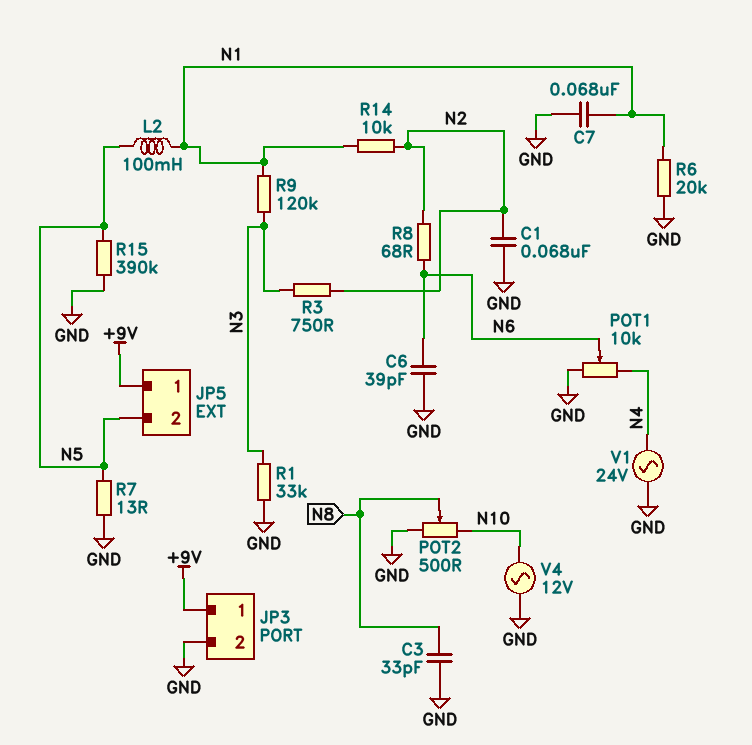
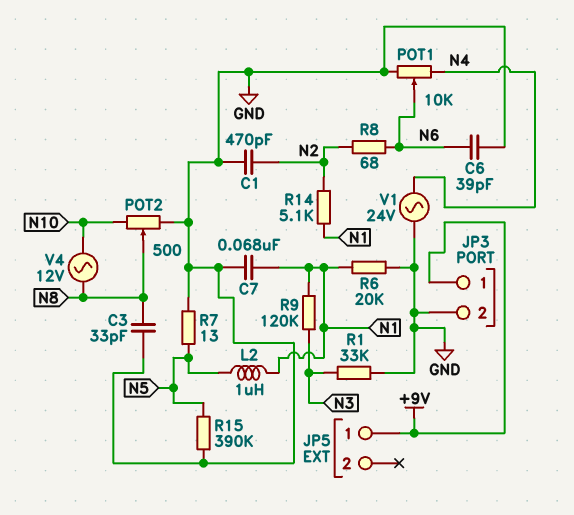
C1: 68nF (GND, N2) -> 470pF (GND, N2)
JP5 pin 2: N5 -> none
L2: 100mH (N1, N5) -> 1uH (N1, N5)
R3: 750 (N2, N3) -> none
R14: 10k (N1, N2) -> 5.1k (N1, N2)
V4: AC 12V (GND, N10) -> AC 12V (N8, N10)

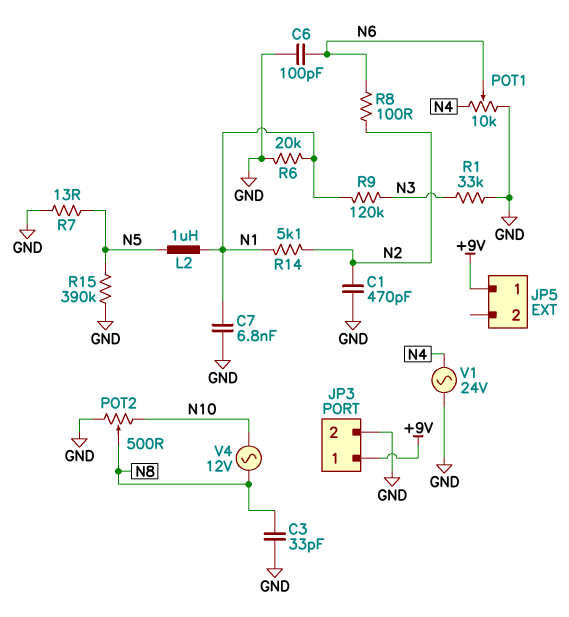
C6: 39pF (GND, N6) -> 100pF (GND, N6)
C7: 68nF (GND, N1) -> 6.8nF (GND, N1)
R8: 68 (N2, N6) -> 100 (N2, N6)

